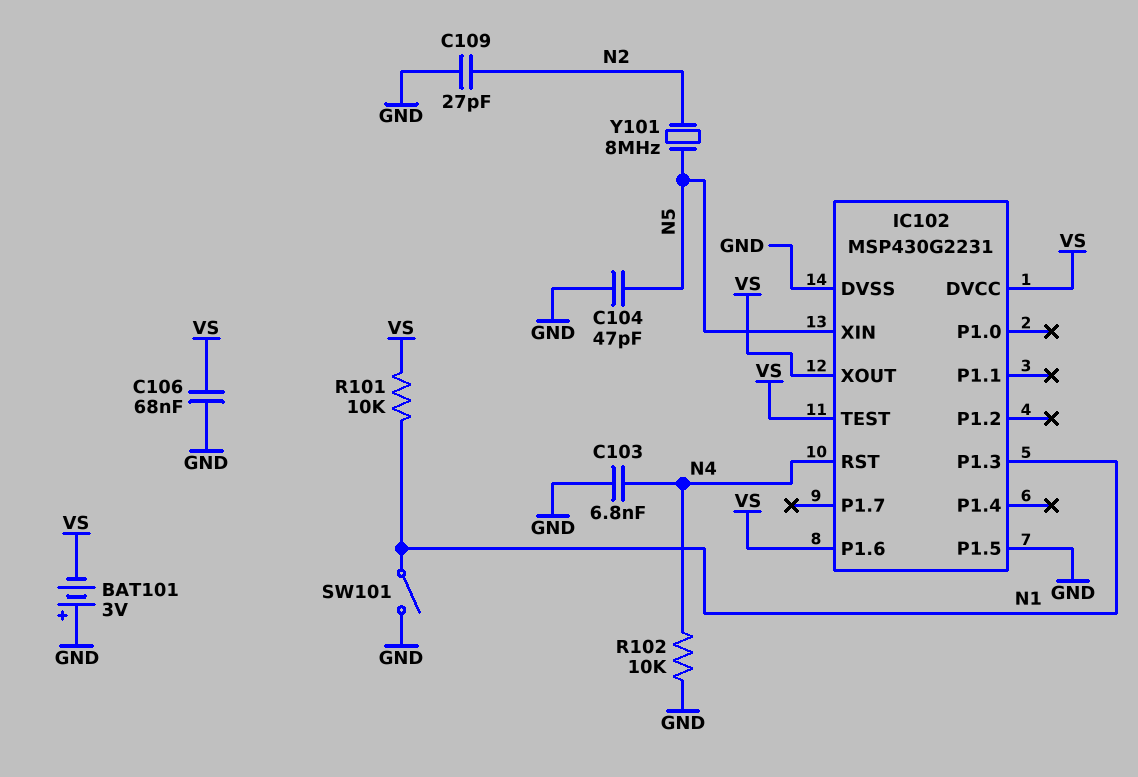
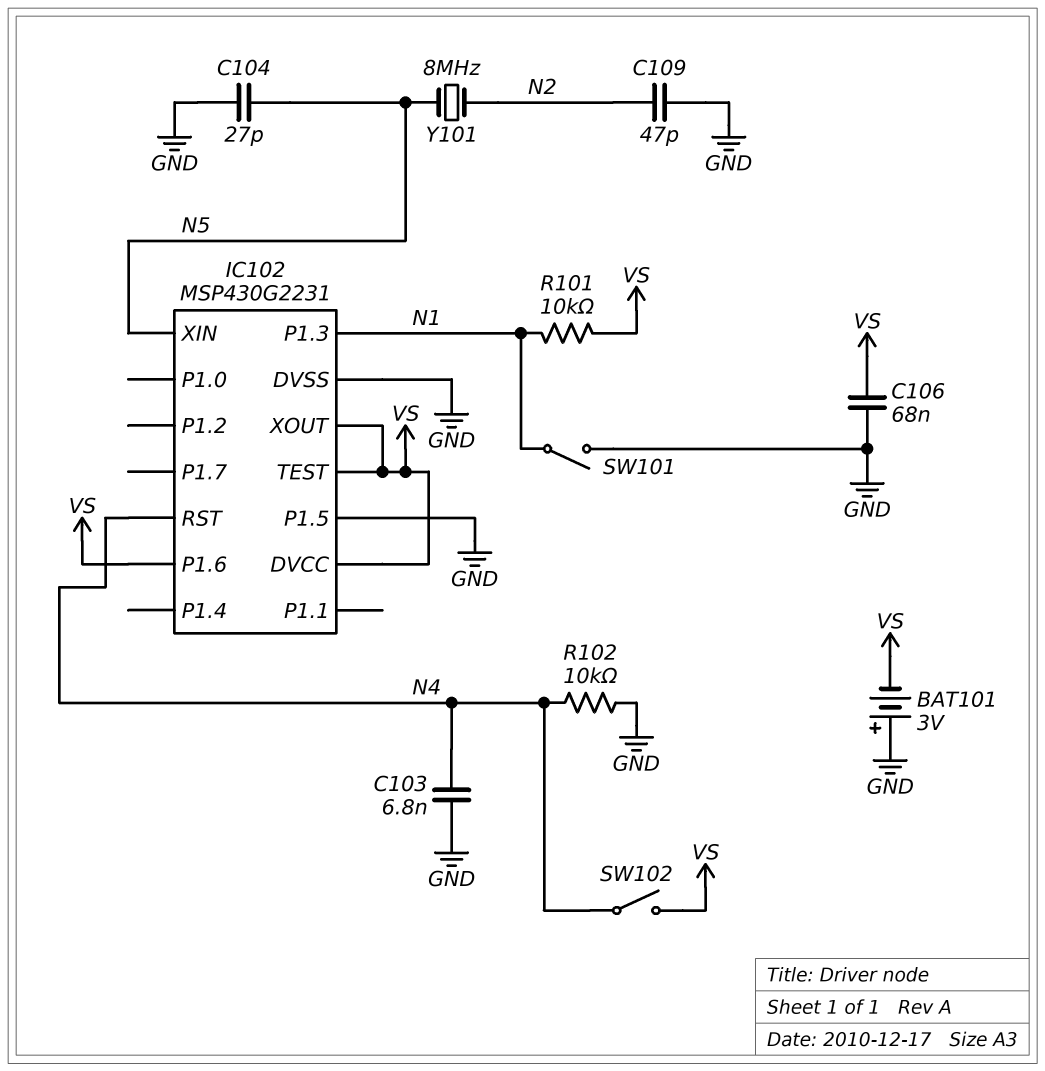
C104: 47pF (GND, N5) -> 27pF (GND, N5)
C109: 27pF (GND, N2) -> 47pF (GND, N2)
SW102: none -> switch (N4, VS)

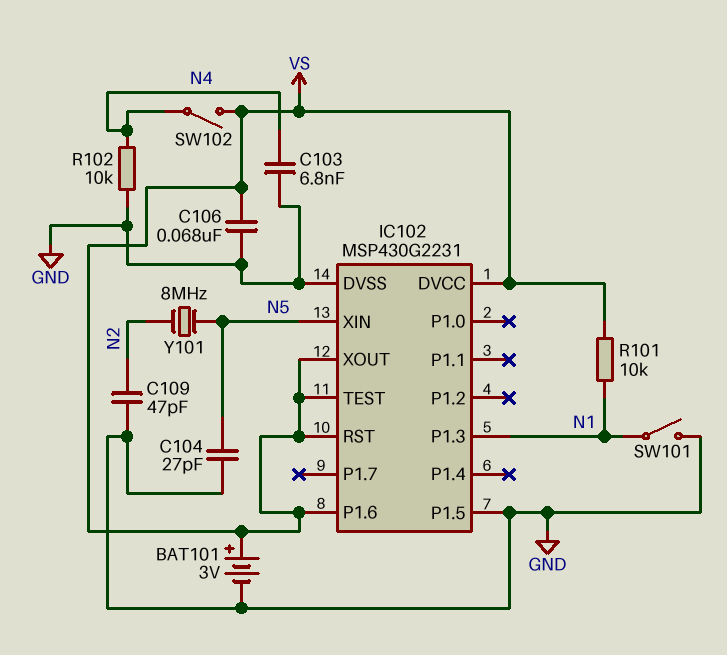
BAT101: 3V (plus GND, minus VS) -> 3V (plus VS, minus GND)
IC102 pin RST: N4 -> VS

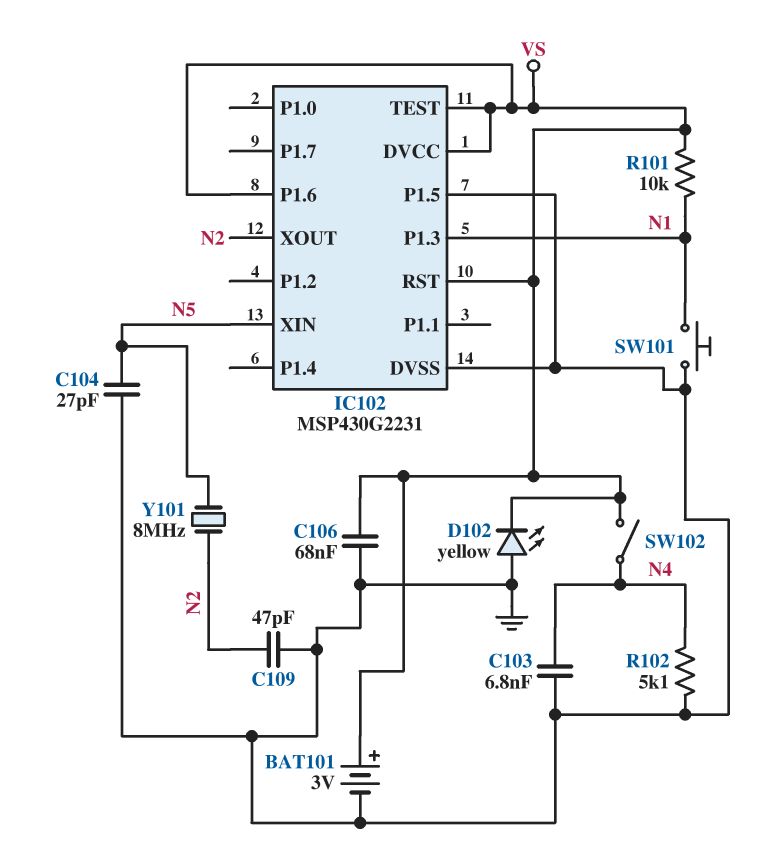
D102: none -> LED yellow (A GND, K VS)
IC102 pin XOUT: VS -> N2
R102: 10k (GND, N4) -> 5.1k (GND, N4)
SW101: switch (GND, N1) -> button (GND, N1)

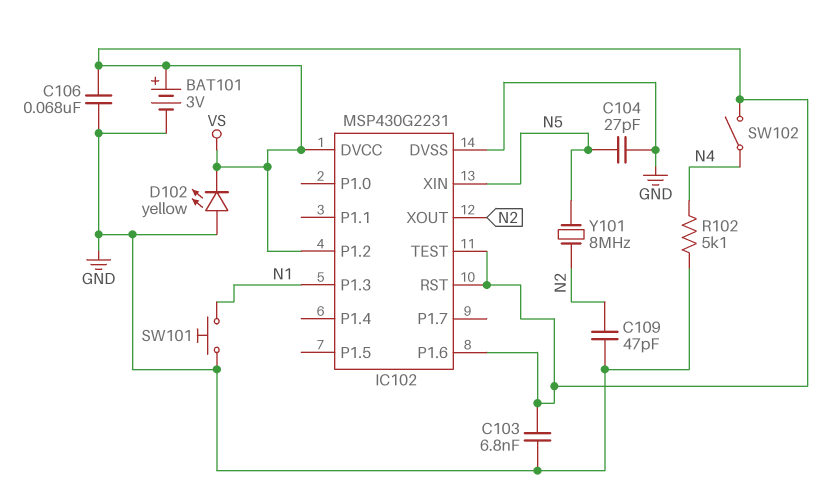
C103: 6.8nF (GND, N4) -> 6.8nF (GND, VS)
IC102 pin P1.2: none -> VS
IC102 pin P1.5: GND -> none
R101: 10k (N1, VS) -> none

